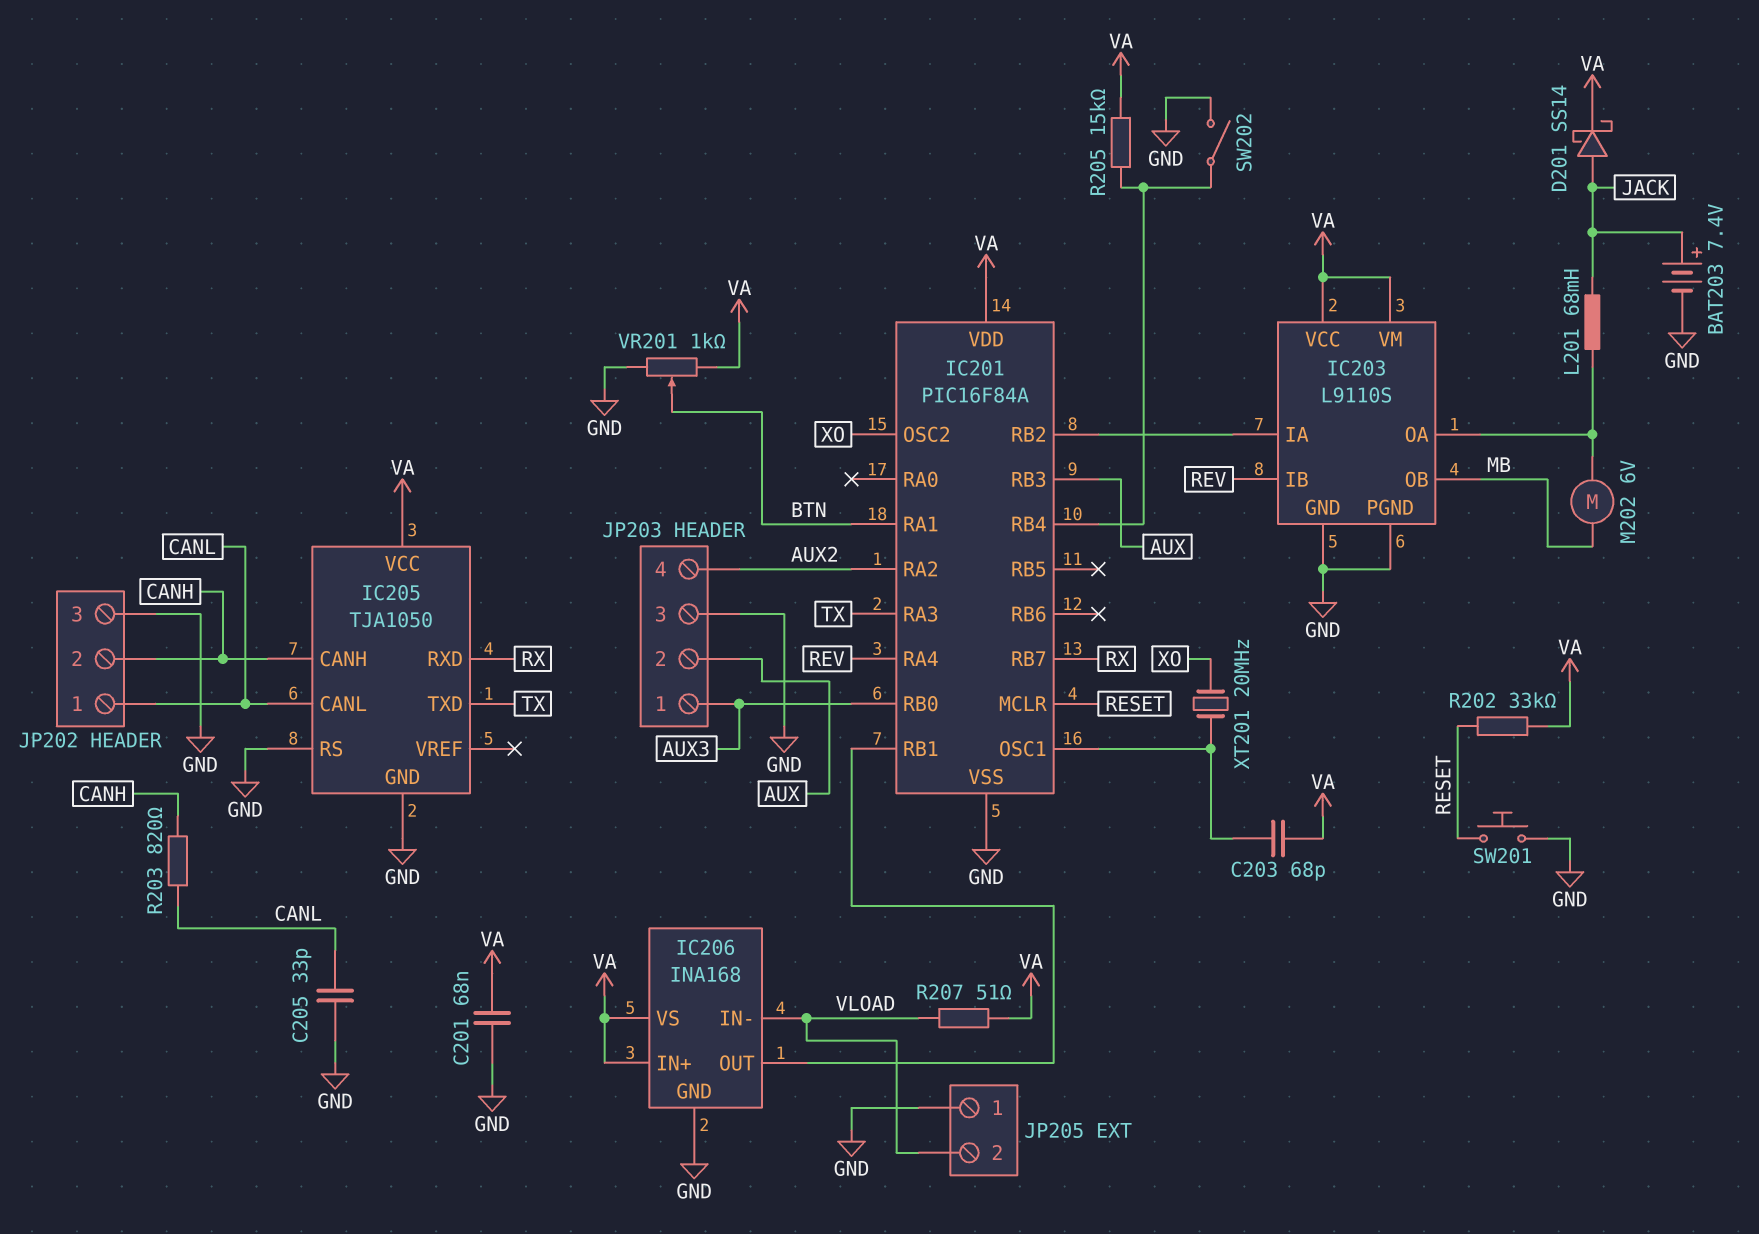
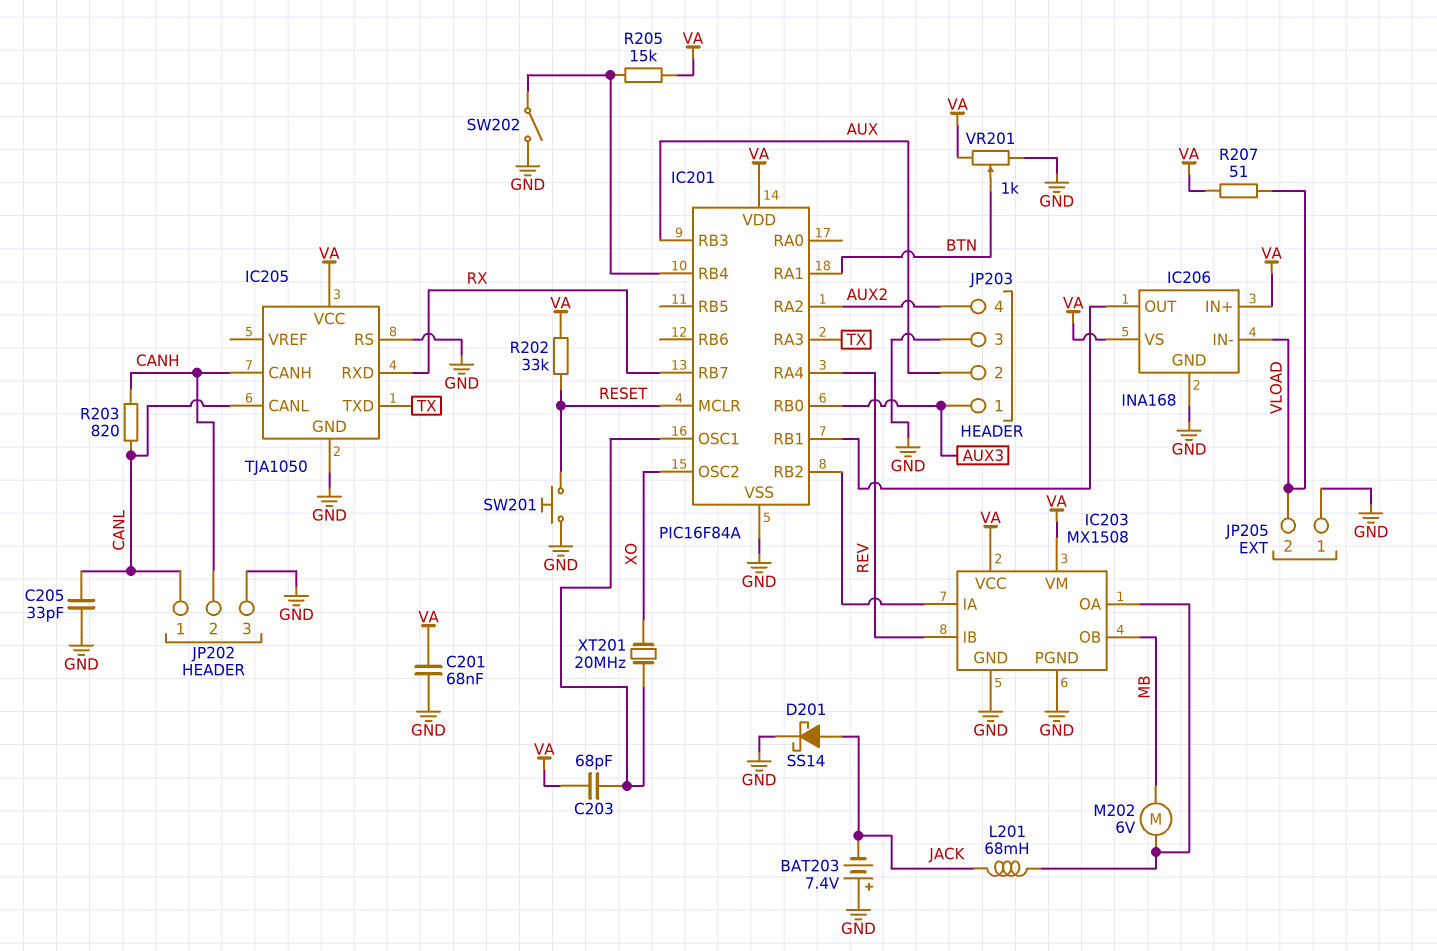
BAT203: 7.4V (plus JACK, minus GND) -> 7.4V (plus GND, minus JACK)
D201: schottky SS14 (A JACK, K VA) -> schottky SS14 (A JACK, K GND)
IC203: L9110S -> MX1508

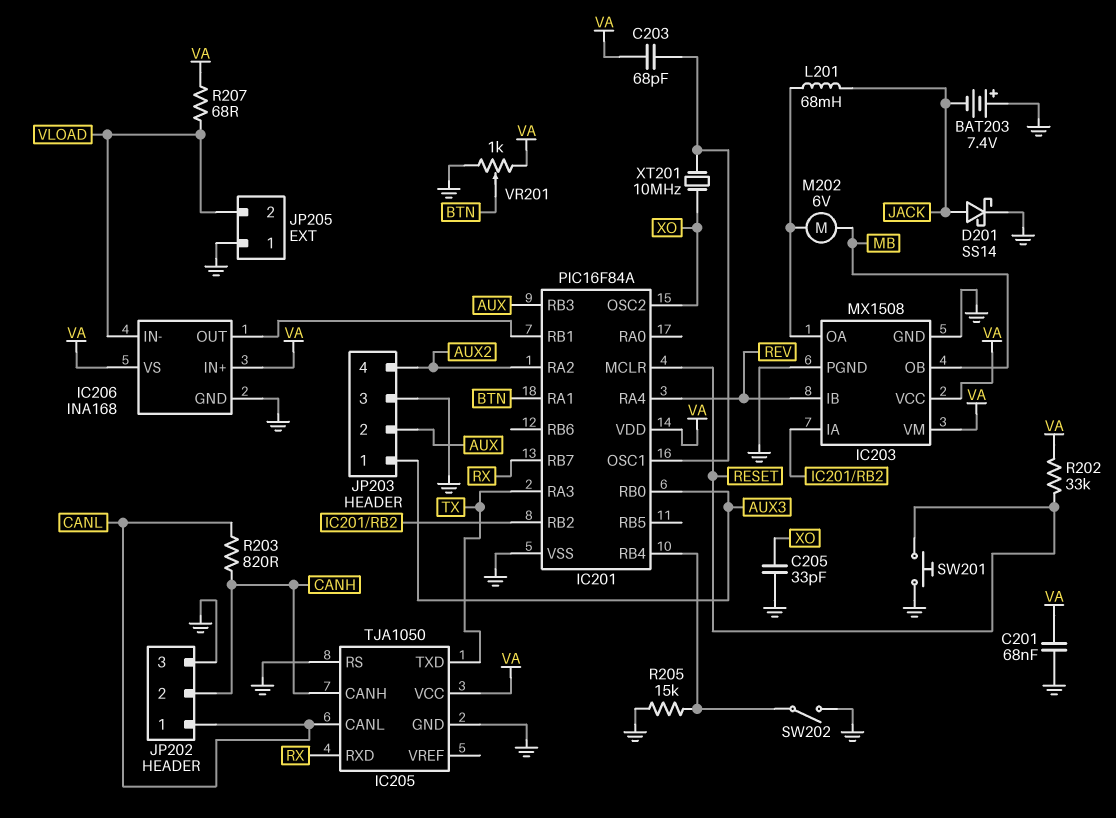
C205: 33pF (CANL, GND) -> 33pF (GND, XO)
R205: 15k (IC201/RB4, VA) -> 15k (GND, IC201/RB4)
R207: 51 (VA, VLOAD) -> 68 (VA, VLOAD)
XT201: 20MHz (IC201/OSC1, XO) -> 10MHz (IC201/OSC1, XO)

